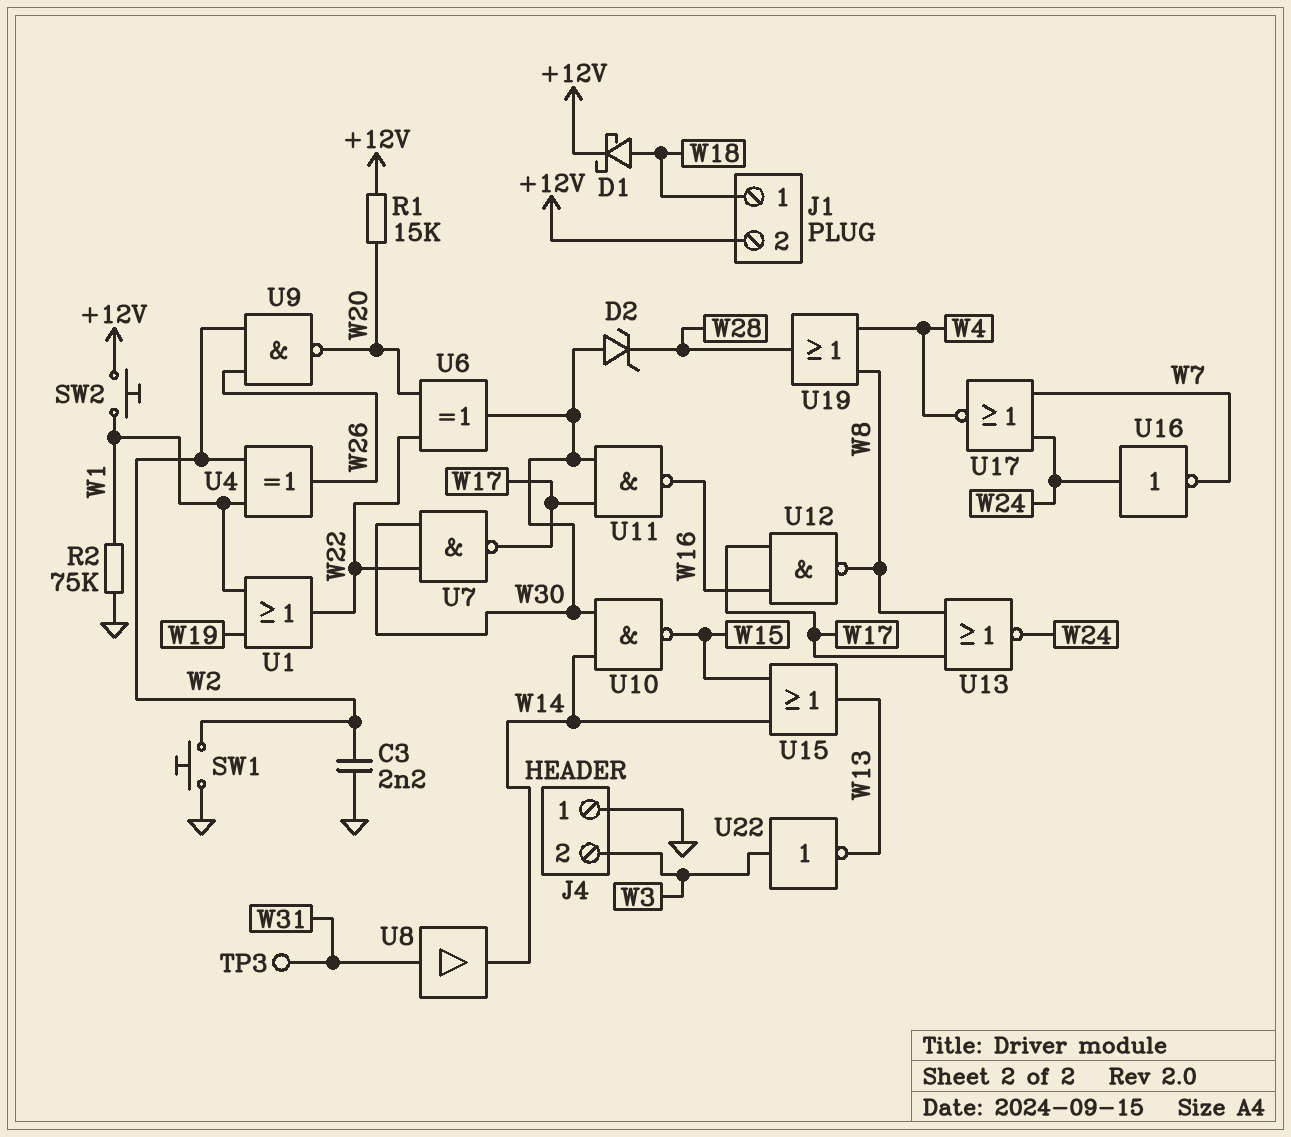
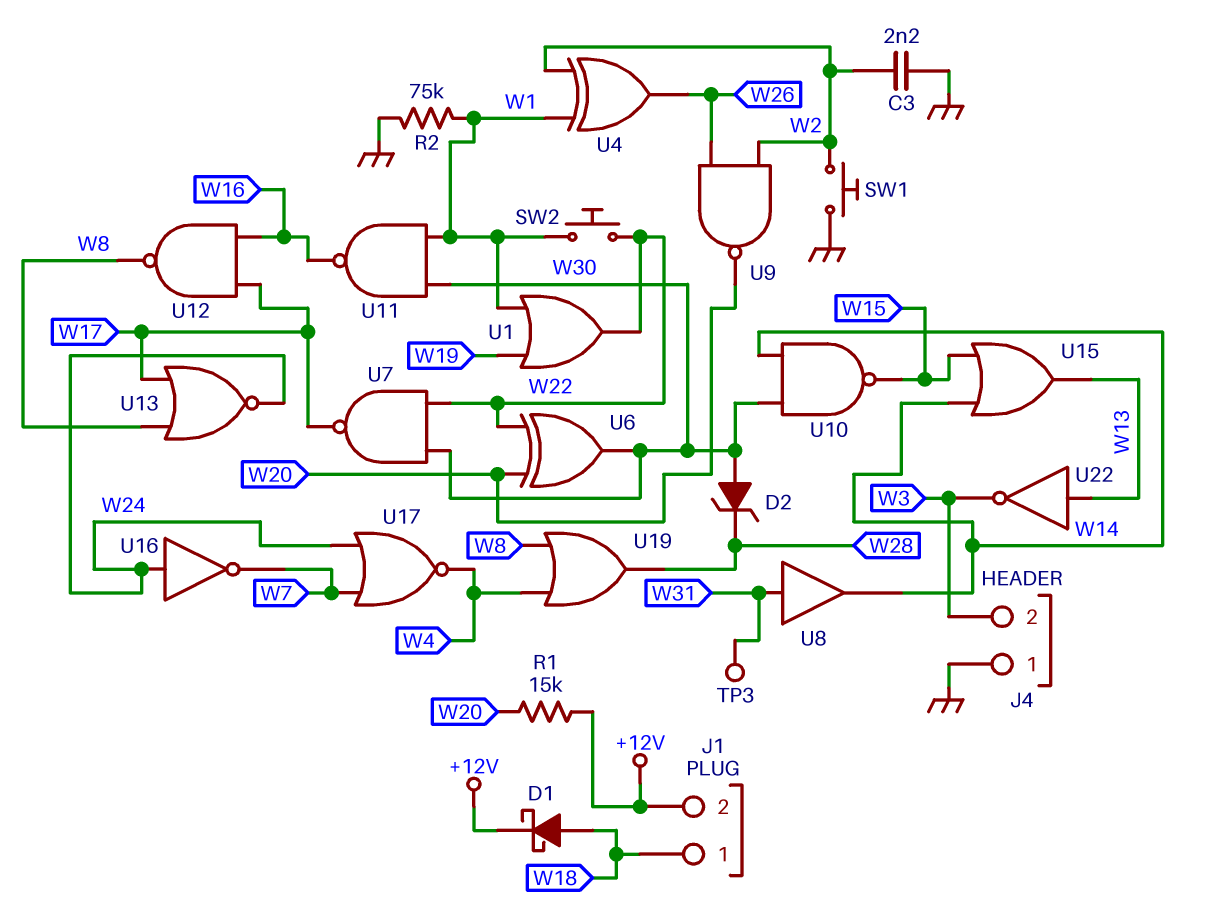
SW2: button (+12V, W1) -> button (W1, W22)
U11: NAND (in W17, in W30, out W16) -> NAND (in W1, in W30, out W16)
U22: NOT (in W3, out W13) -> NOT (in W13, out W3)

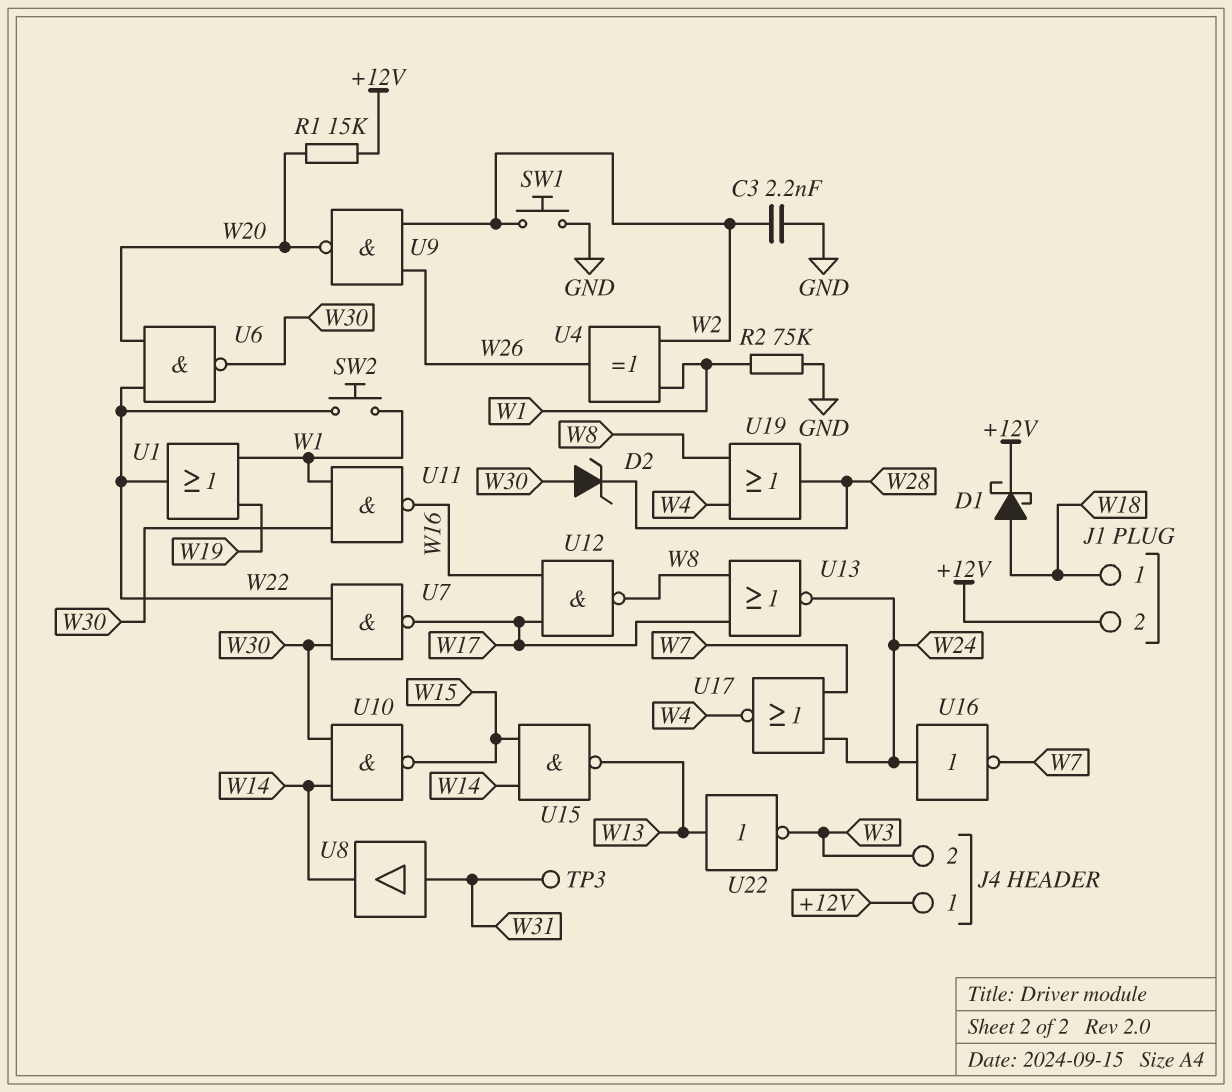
J4 pin 1: GND -> +12V
U6: XOR (in W20, in W22, out W30) -> NAND (in W20, in W22, out W30)
U15: OR (in W14, in W15, out W13) -> NAND (in W14, in W15, out W13)

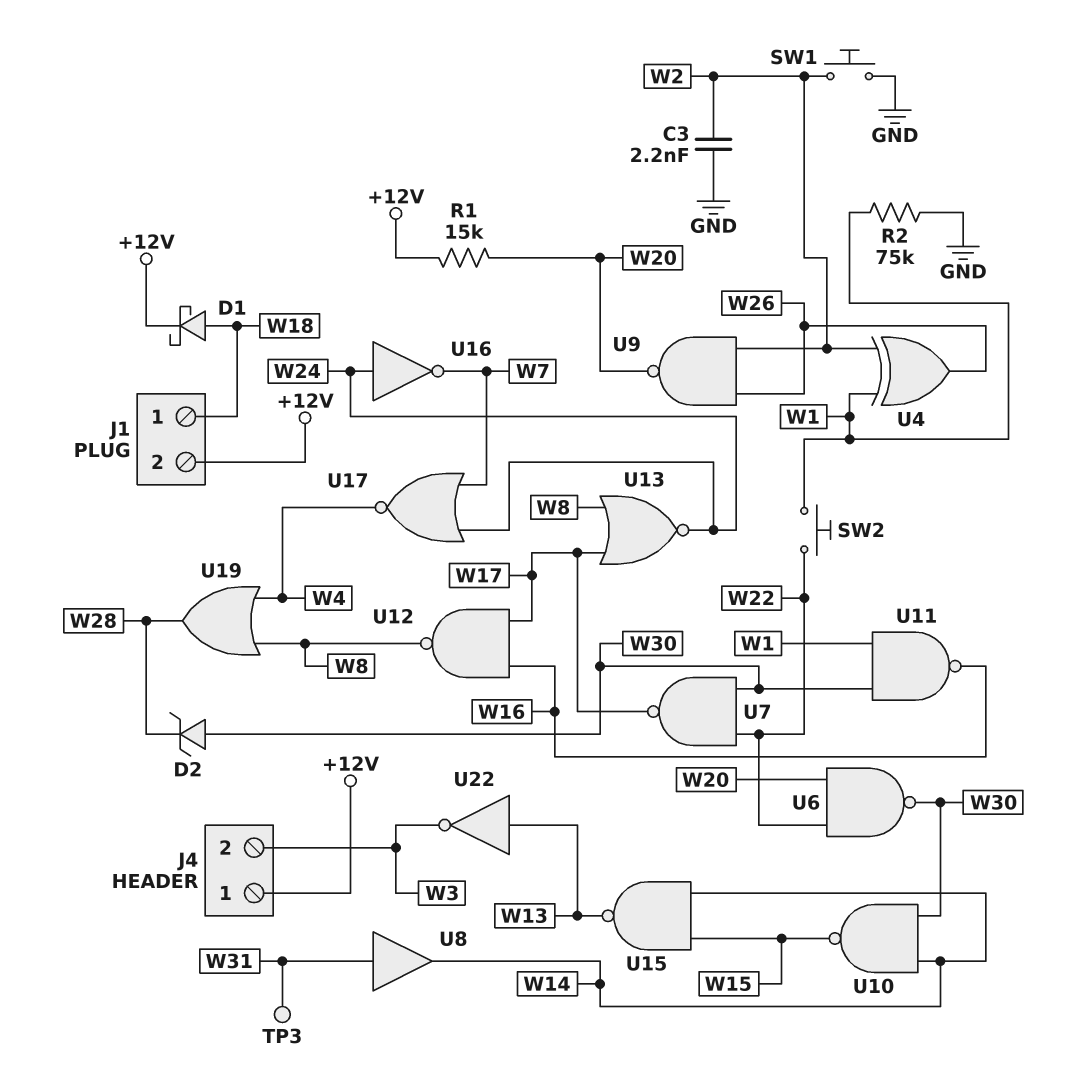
U1: OR (in W1, in W19, out W22) -> none

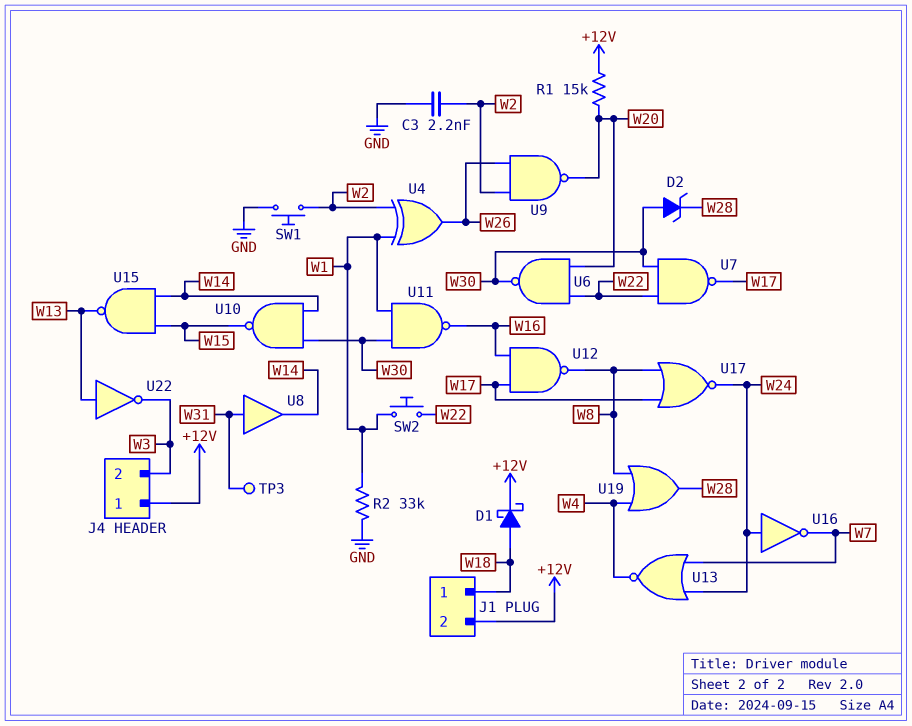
R2: 75k (GND, W1) -> 33k (GND, W1)
U13: NOR (in W8, in W17, out W24) -> NOR (in W7, in W24, out W4)
U17: NOR (in W7, in W24, out W4) -> NOR (in W8, in W17, out W24)

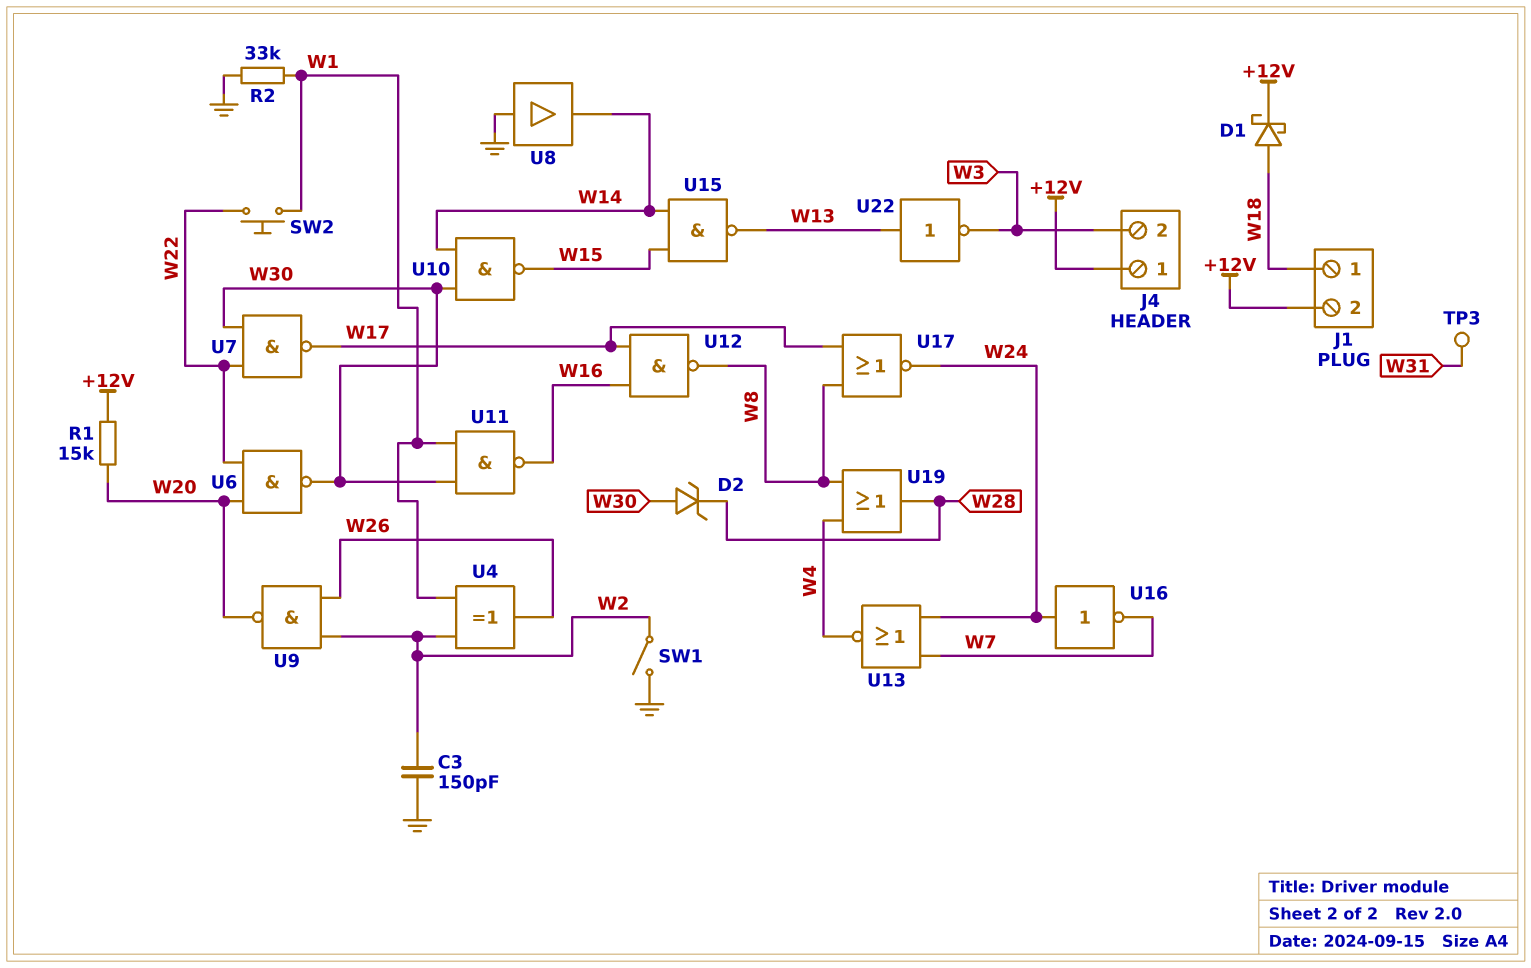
C3: 2.2nF (GND, W2) -> 150pF (GND, W2)
SW1: button (GND, W2) -> switch (GND, W2)
U8: buffer (in W31, out W14) -> buffer (in GND, out W14)

